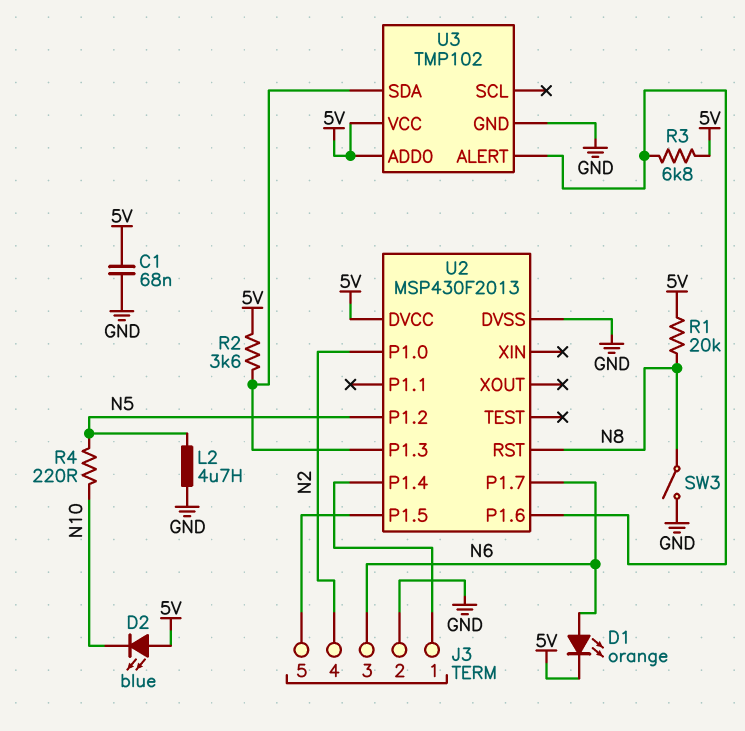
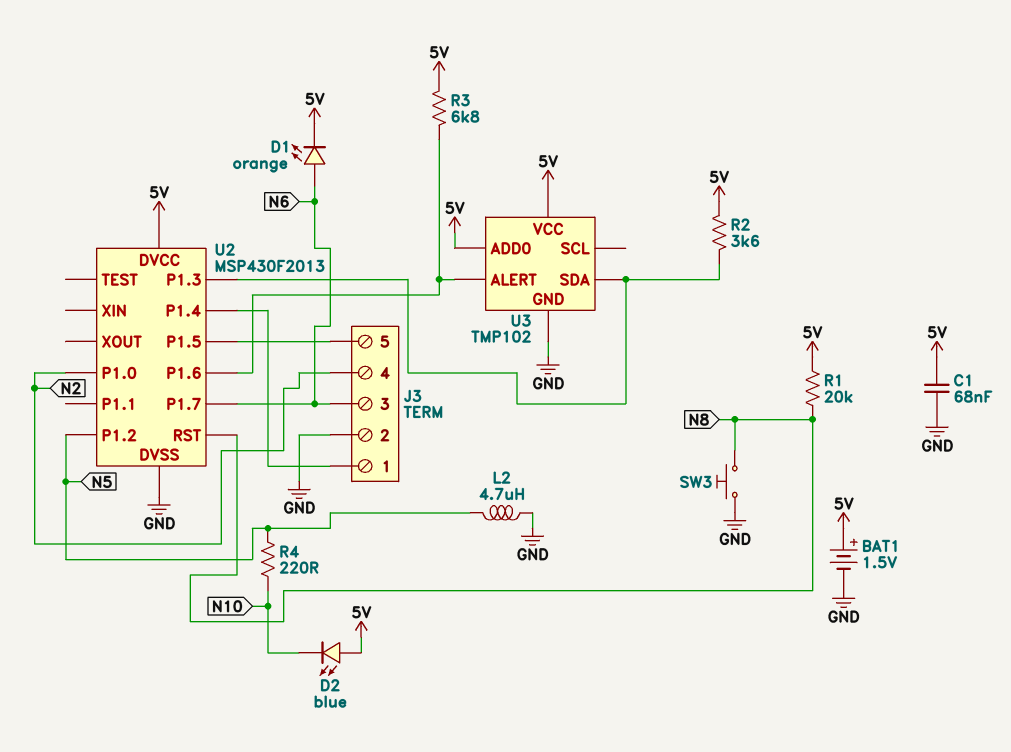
BAT1: none -> 1.5V (plus 5V, minus GND)
SW3: switch (GND, N8) -> button (GND, N8)

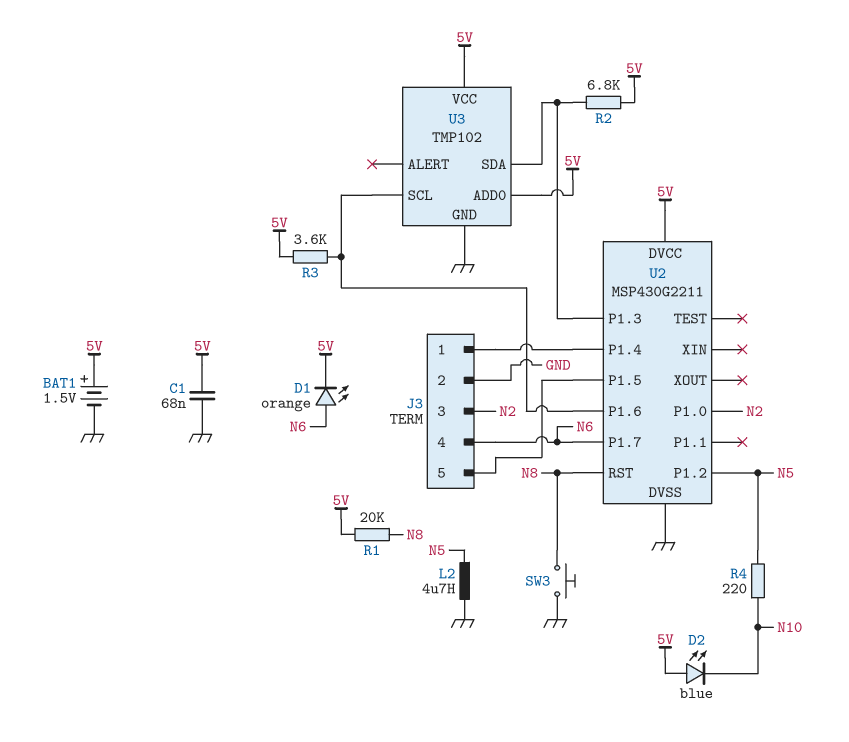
J3 pin 3: N6 -> N2
J3 pin 4: N2 -> N6
R2: 3.6k (5V, U2/P1.3) -> 6.8k (5V, U2/P1.3)
R3: 6.8k (5V, U2/P1.6) -> 3.6k (5V, U2/P1.6)
U2: MSP430F2013 -> MSP430G2211
U3 pin ALERT: U2/P1.6 -> none
U3 pin SCL: none -> U2/P1.6

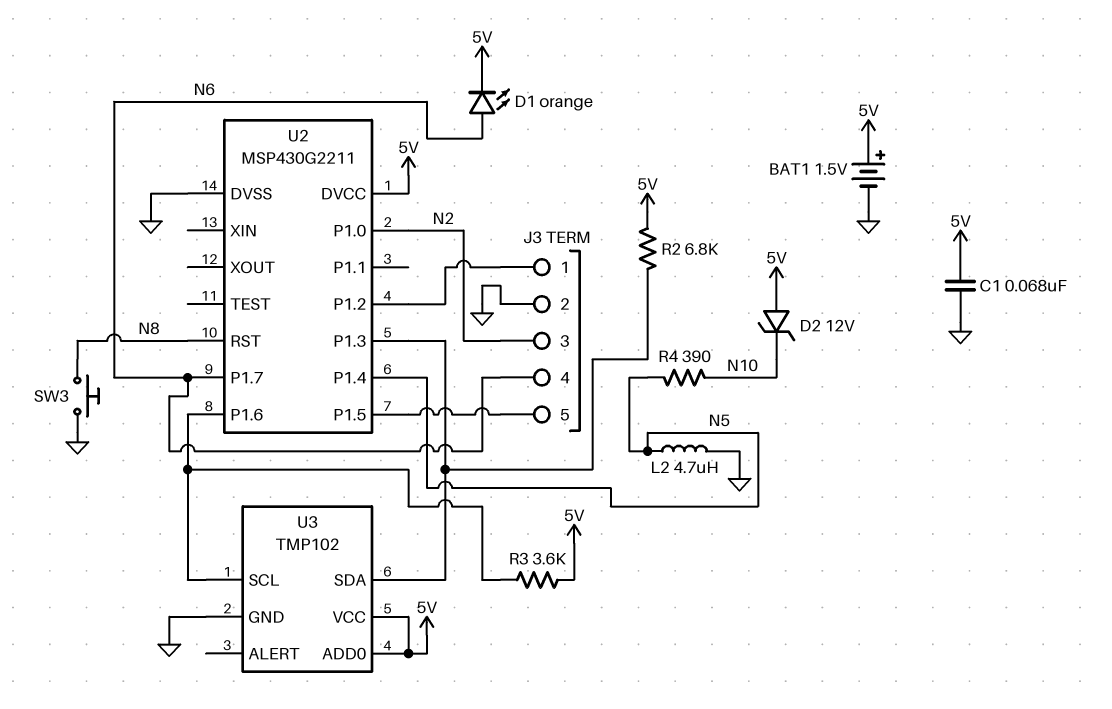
D2: LED blue (A 5V, K N10) -> zener 12V (A 5V, K N10)
R1: 20k (5V, N8) -> none
R4: 220 (N5, N10) -> 390 (N5, N10)
U2 pin P1.2: N5 -> J3/1
U2 pin P1.4: J3/1 -> N5

